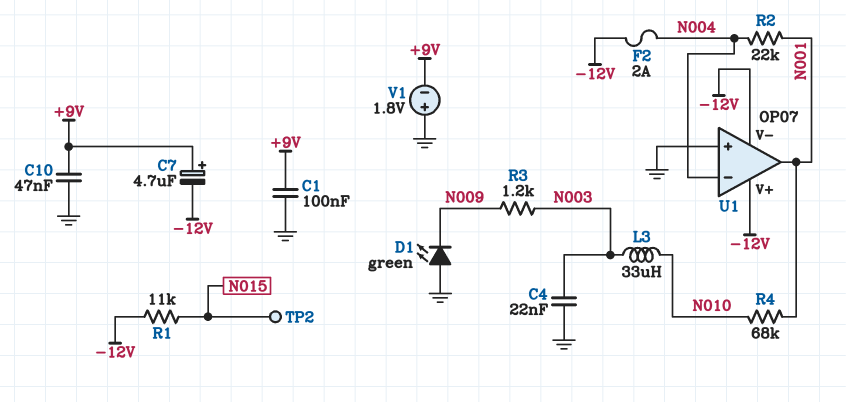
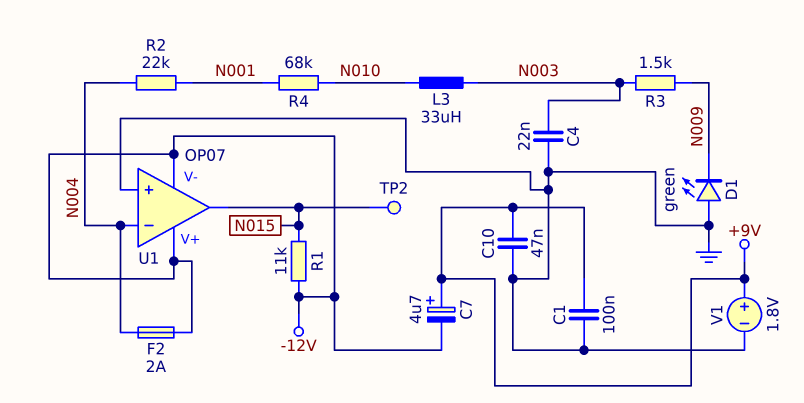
R3: 1.2k (N003, N009) -> 1.5k (N003, N009)
U1 pin out: N001 -> N015
V1: 1.8V (plus GND, minus +9V) -> 1.8V (plus +9V, minus GND)

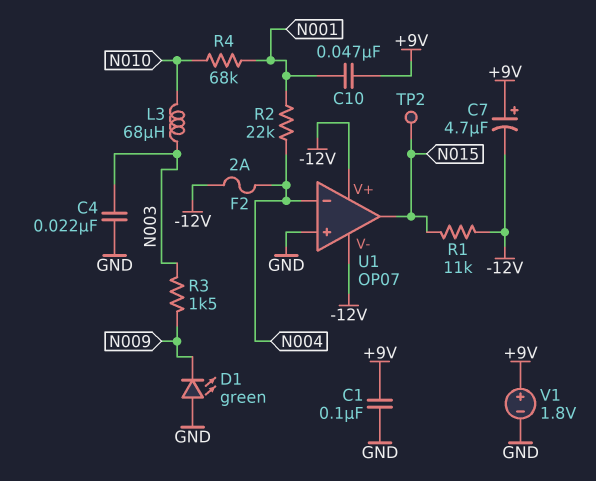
C10: 47nF (+9V, GND) -> 47nF (+9V, N001)
L3: 33uH (N003, N010) -> 68uH (N003, N010)

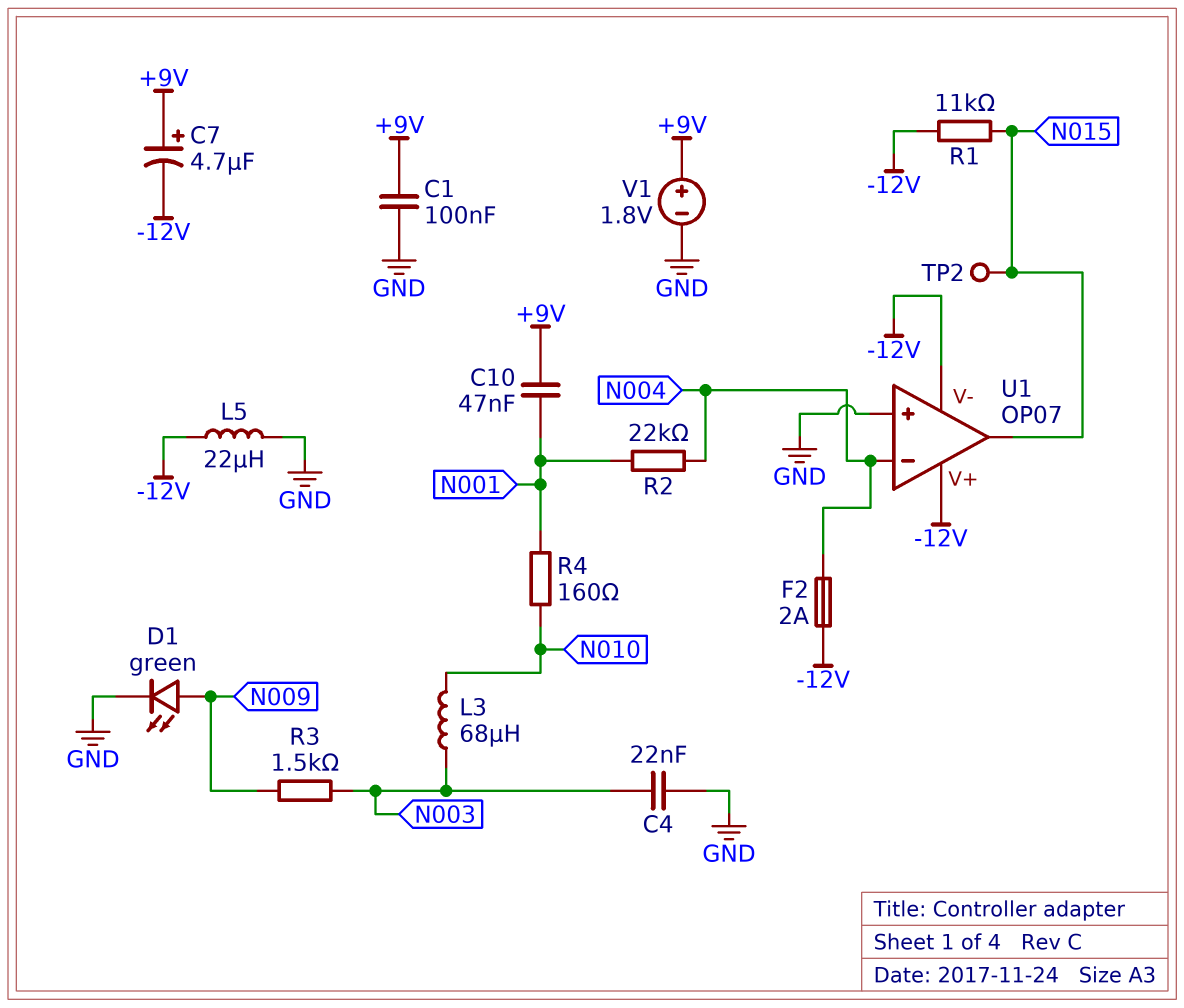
D1: LED green (A GND, K N009) -> LED green (A N009, K GND)
L5: none -> 22uH (-12V, GND)
R4: 68k (N001, N010) -> 160 (N001, N010)

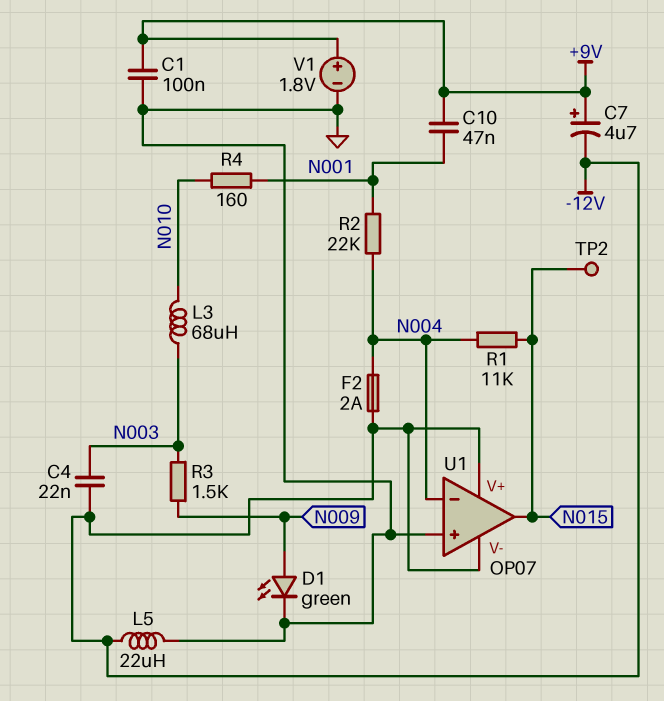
C4: 22nF (GND, N003) -> 22nF (-12V, N003)
R1: 11k (-12V, N015) -> 11k (N004, N015)

